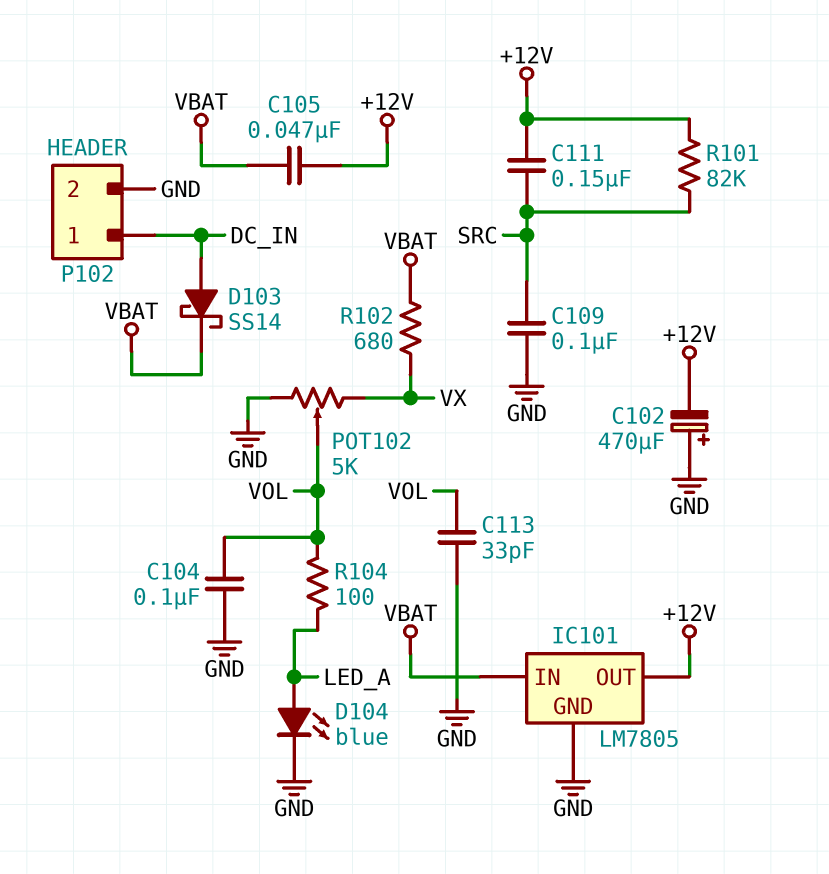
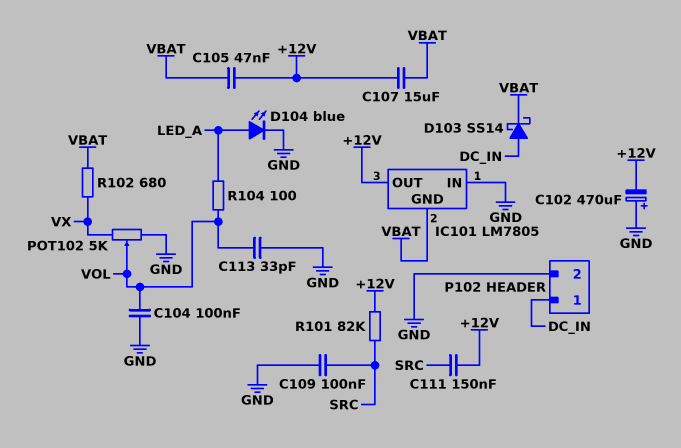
C107: none -> 15uF (+12V, VBAT)
IC101 pin GND: GND -> VBAT
IC101 pin IN: VBAT -> GND

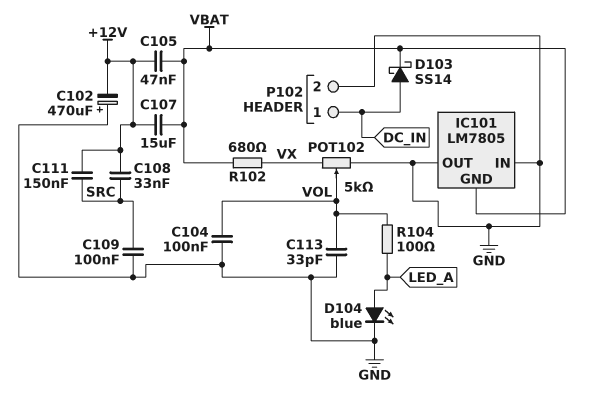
C108: none -> 33nF (+12V, SRC)
IC101 pin OUT: +12V -> GND
R101: 82k (+12V, SRC) -> none

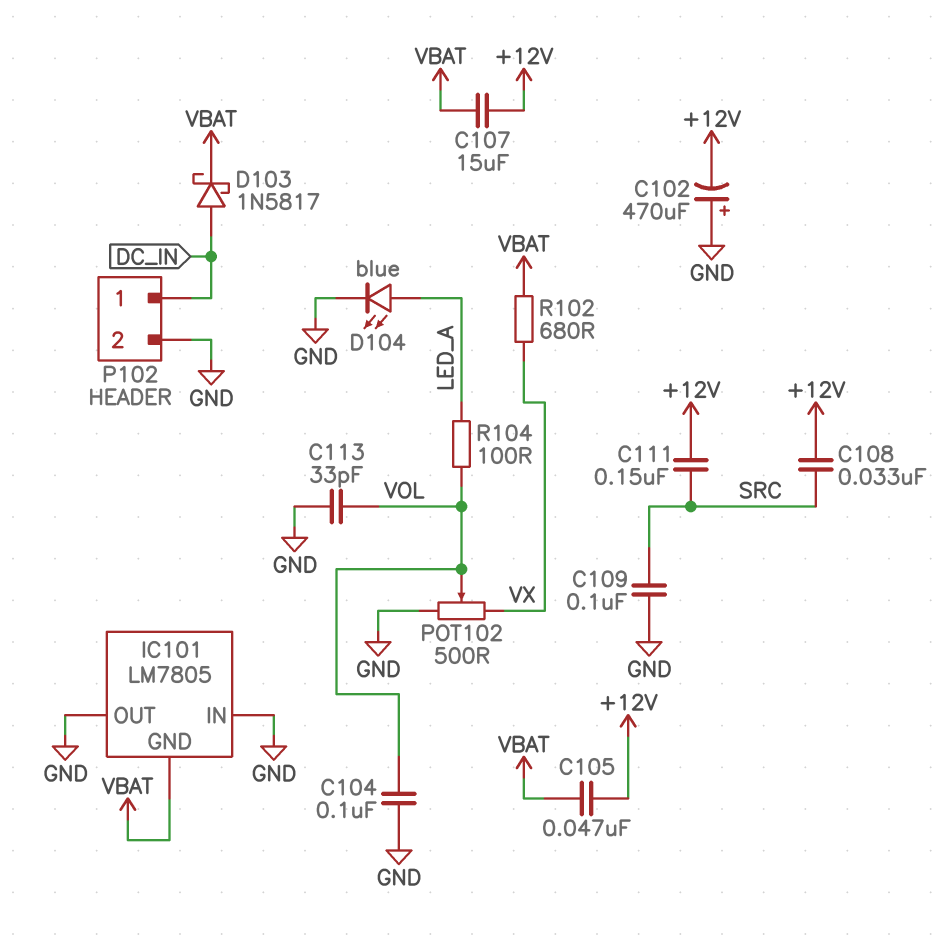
D103: schottky SS14 (A DC_IN, K VBAT) -> schottky 1N5817 (A DC_IN, K VBAT)
POT102: 5k (GND, VX, wiper VOL) -> 500 (GND, VX, wiper VOL)

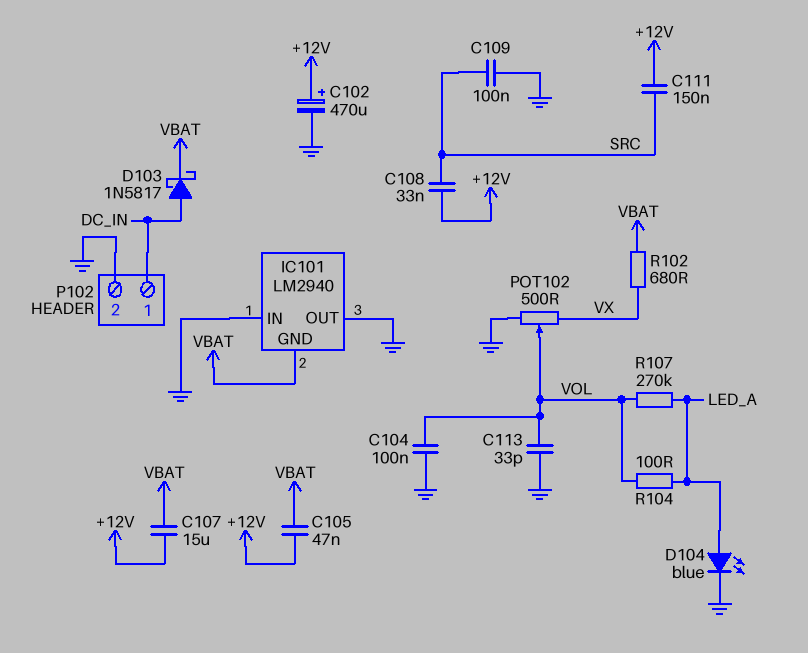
C102: 470uF (plus GND, minus +12V) -> 470uF (plus +12V, minus GND)
IC101: LM7805 -> LM2940
R107: none -> 270k (LED_A, VOL)

